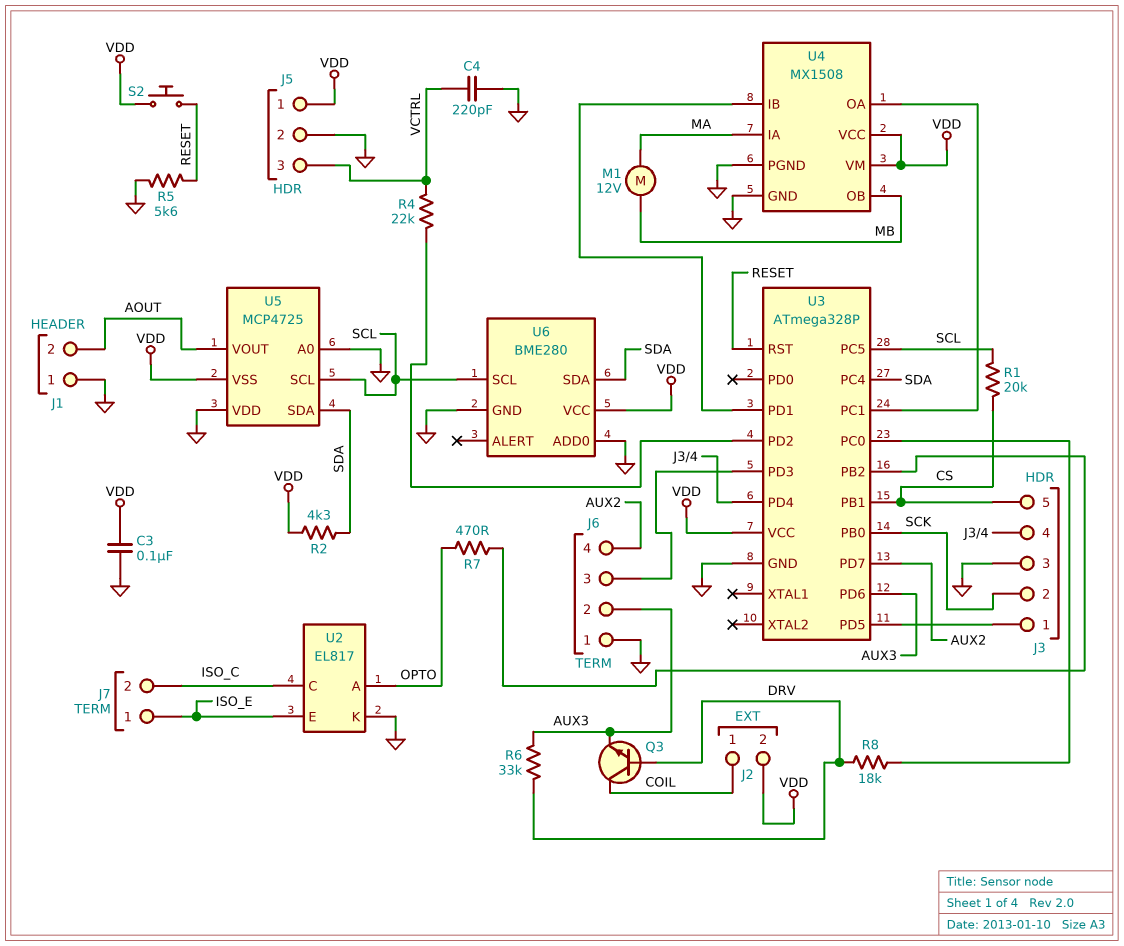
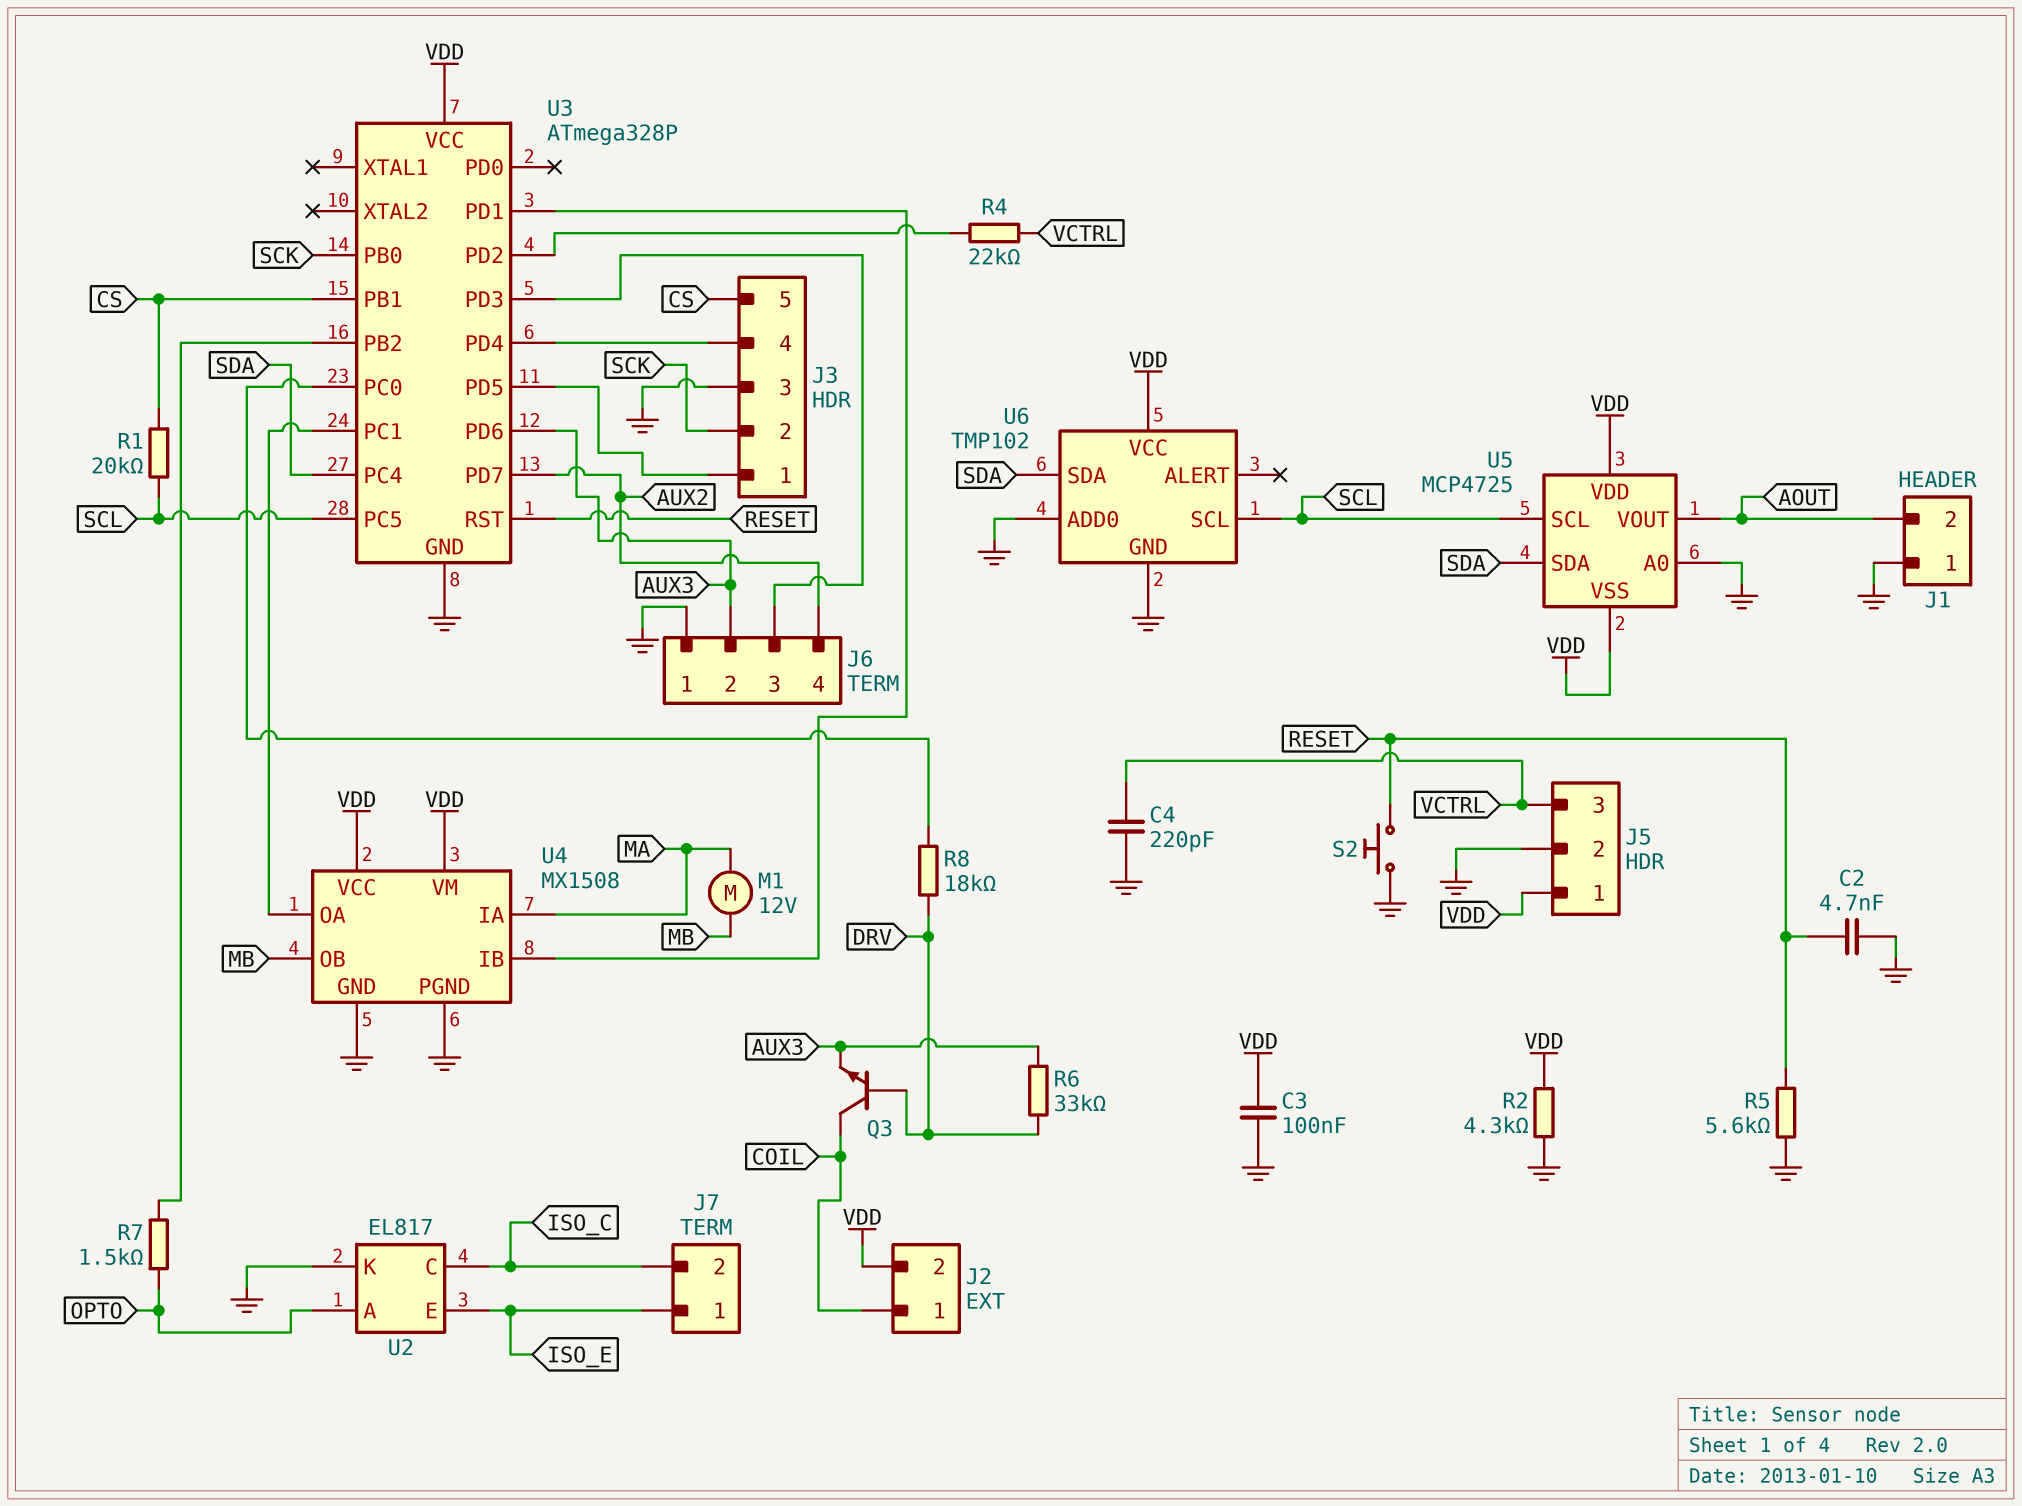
C2: none -> 4.7nF (GND, RESET)
R2: 4.3k (SDA, VDD) -> 4.3k (GND, VDD)
R7: 470 (OPTO, U3/PB2) -> 1.5k (OPTO, U3/PB2)
S2: button (RESET, VDD) -> button (GND, RESET)
U5 pin VDD: GND -> VDD
U6: BME280 -> TMP102

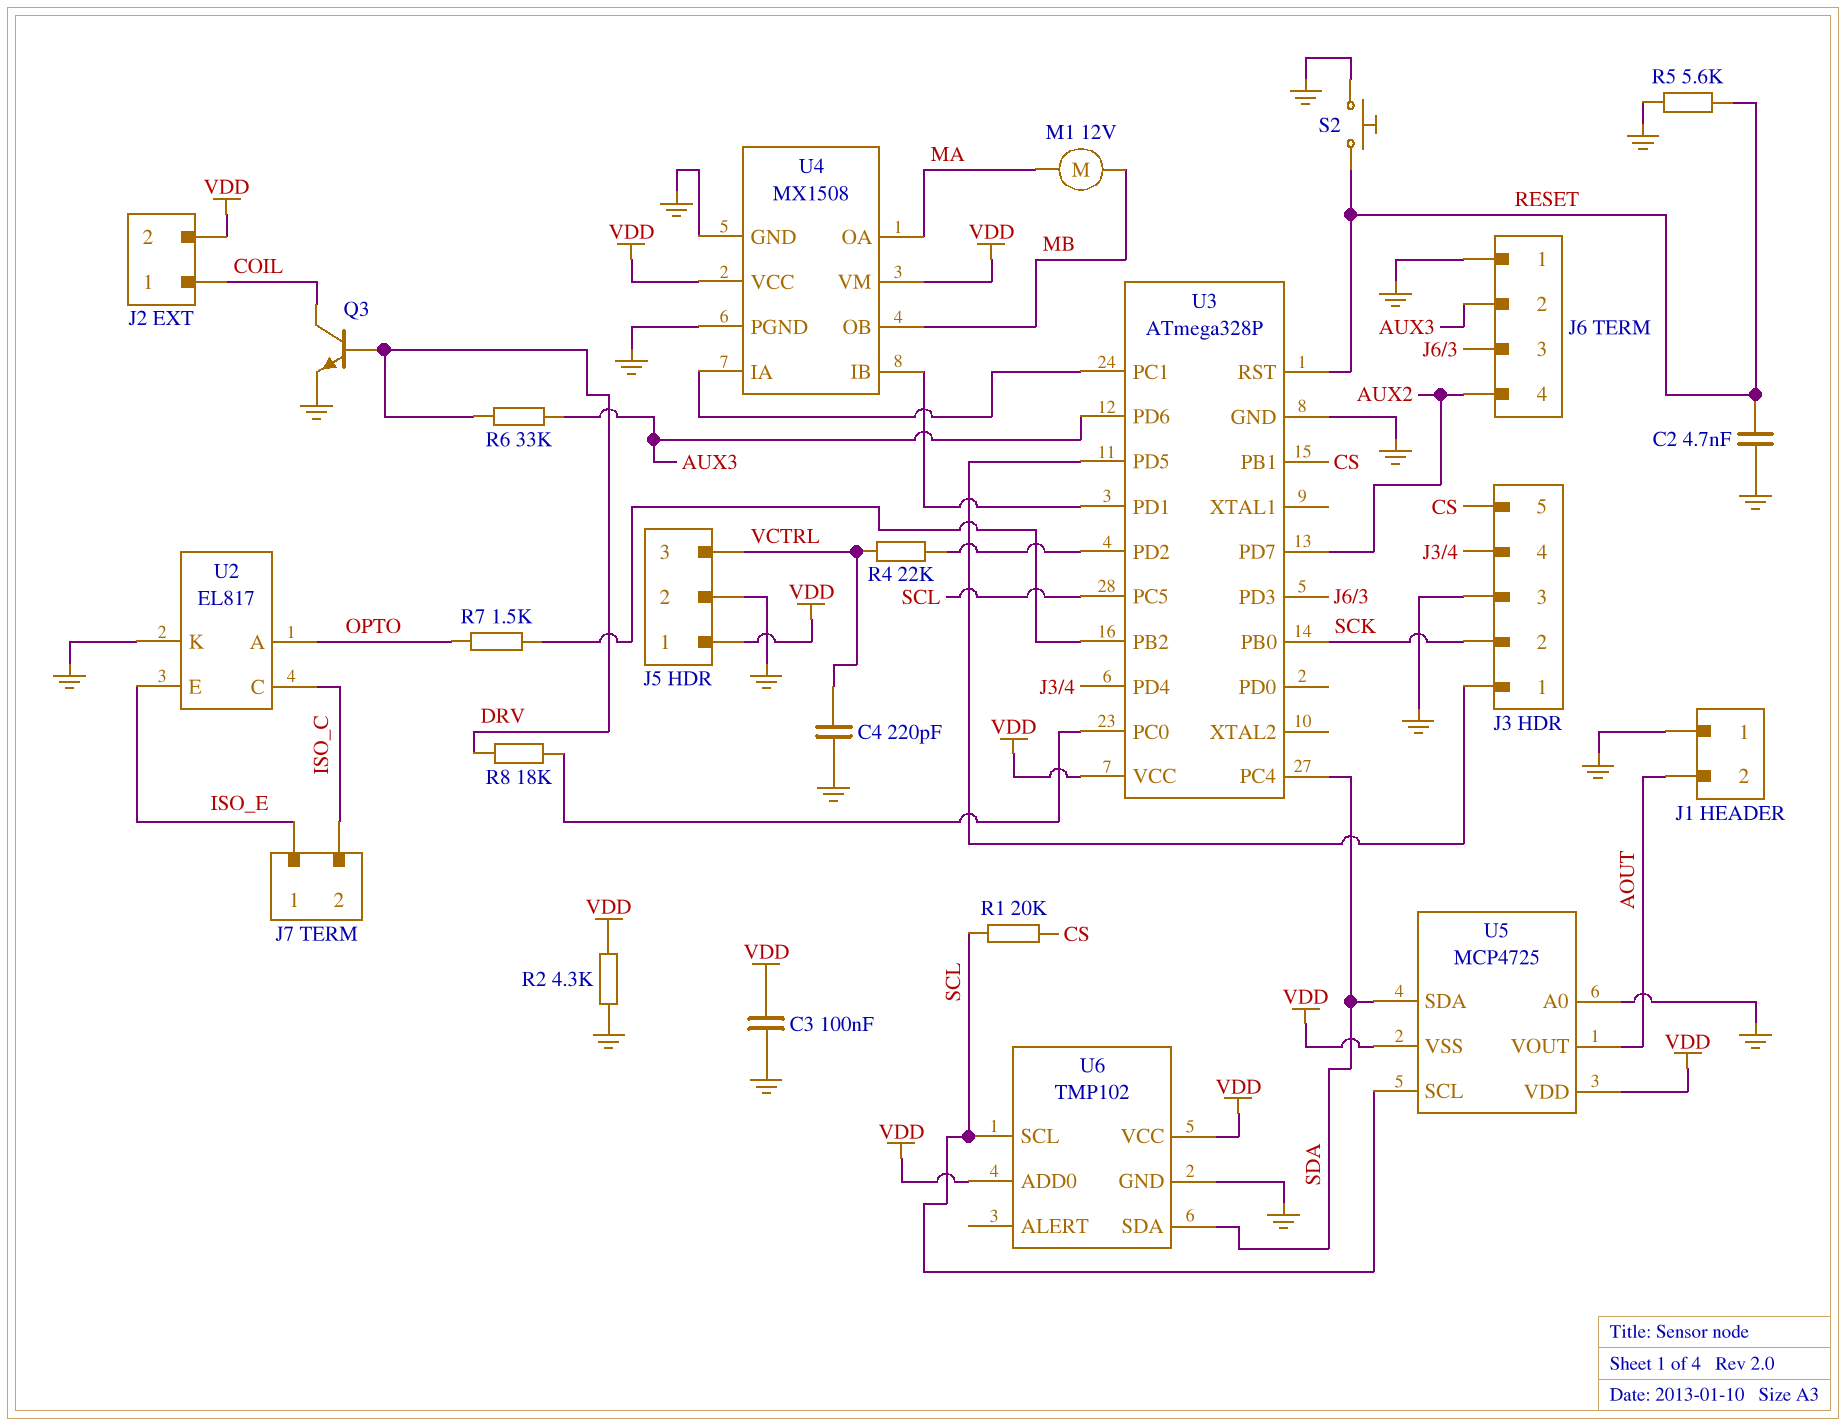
Q3: NPN (B DRV, C COIL, E AUX3) -> NPN (B DRV, C COIL, E GND)
U4 pin IA: MA -> U3/PC1
U4 pin OA: U3/PC1 -> MA
U6 pin ADD0: GND -> VDD

